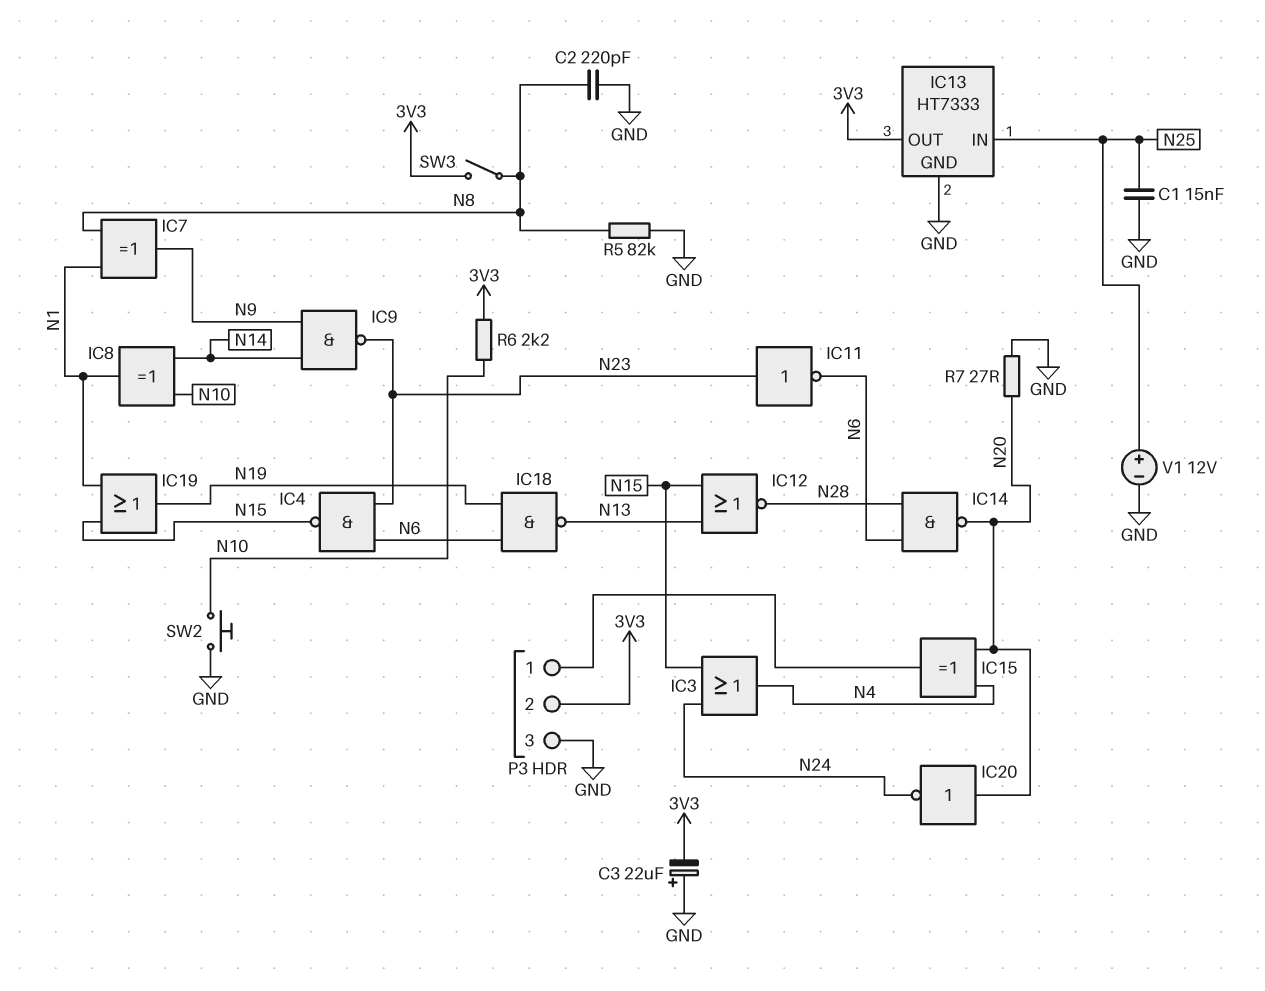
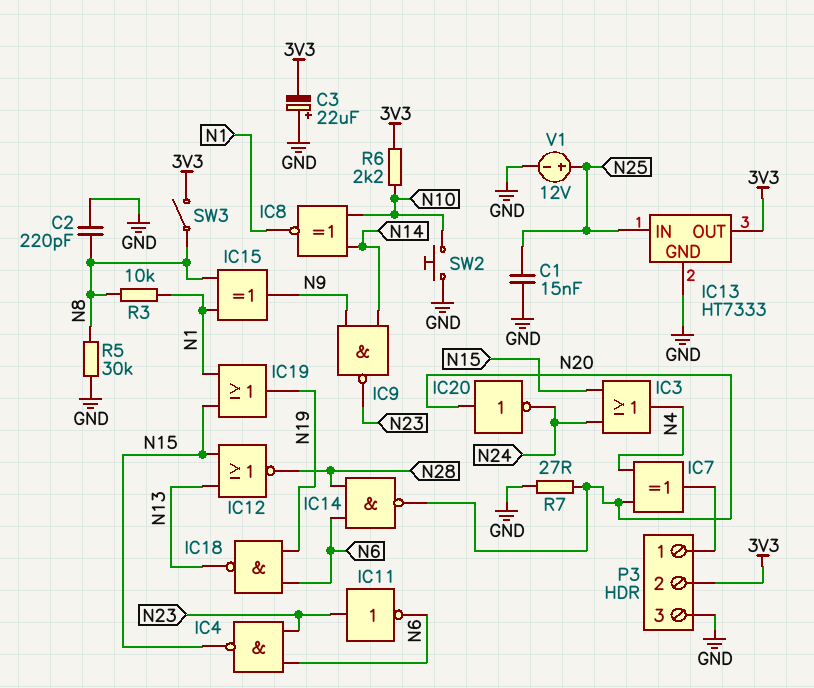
IC7: XOR (in N1, in N8, out N9) -> XOR (in N4, in N20, out P3/1)
IC8: XOR (in N10, in N14, out N1) -> XNOR (in N10, in N14, out N1)
IC15: XOR (in N4, in N20, out P3/1) -> XOR (in N1, in N8, out N9)
R3: none -> 10k (N1, N8)
R5: 82k (GND, N8) -> 30k (GND, N8)

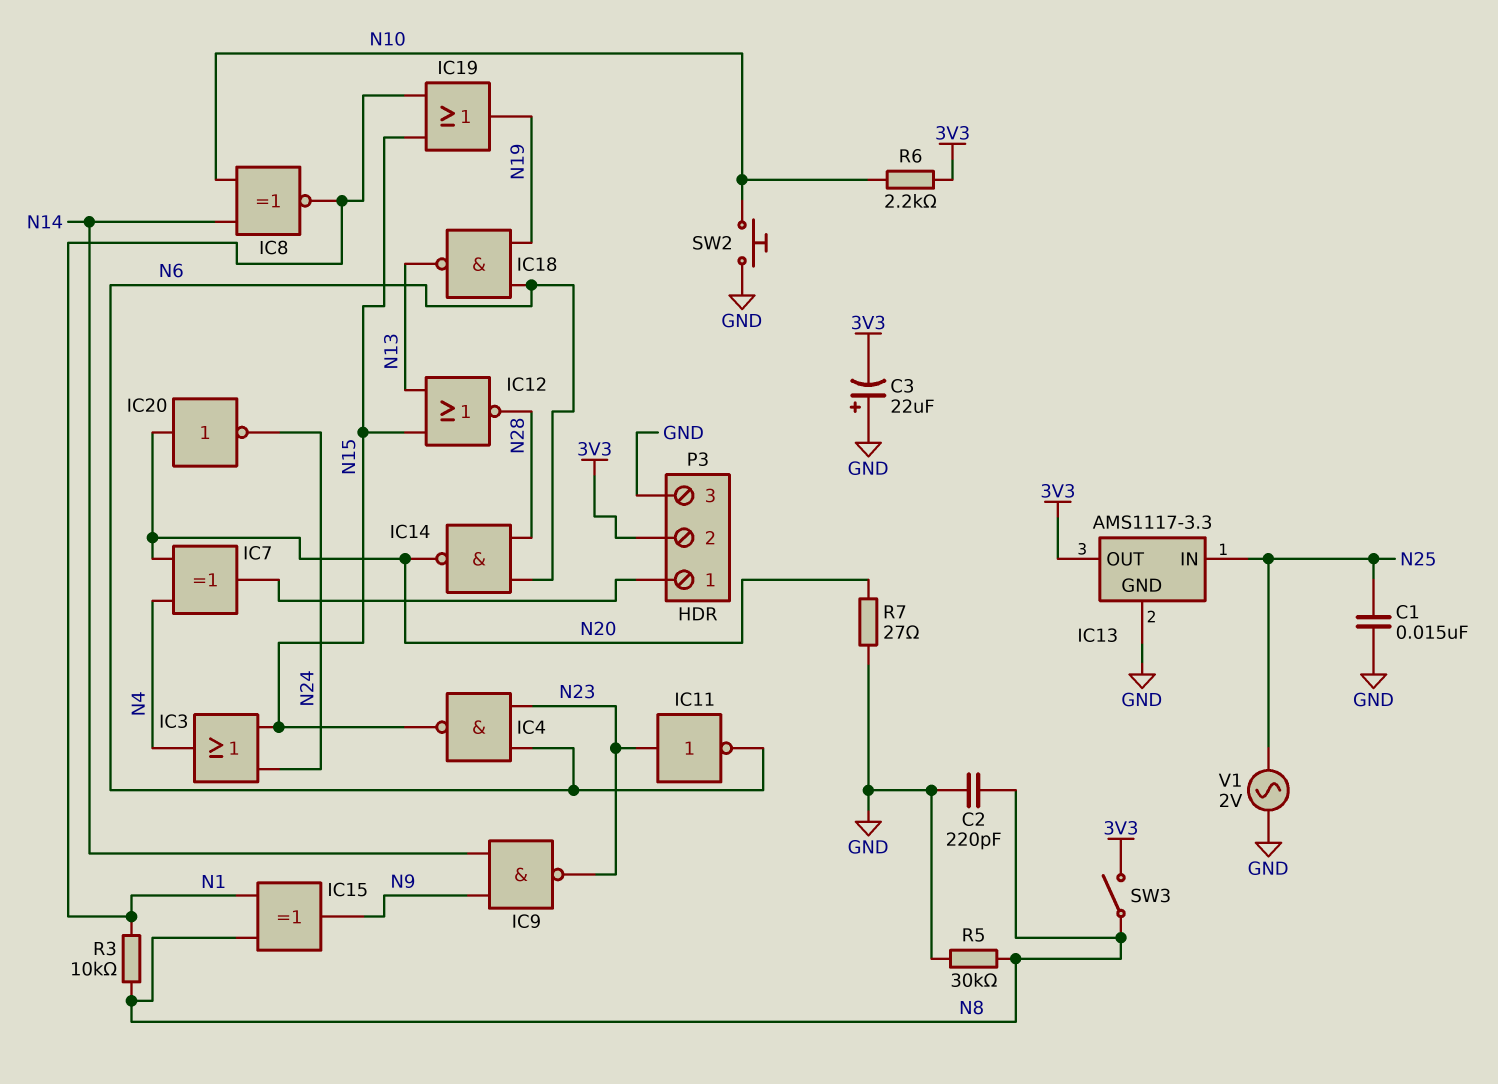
IC13: HT7333 -> AMS1117-3.3
V1: 12V (plus N25, minus GND) -> AC 2V (GND, N25)

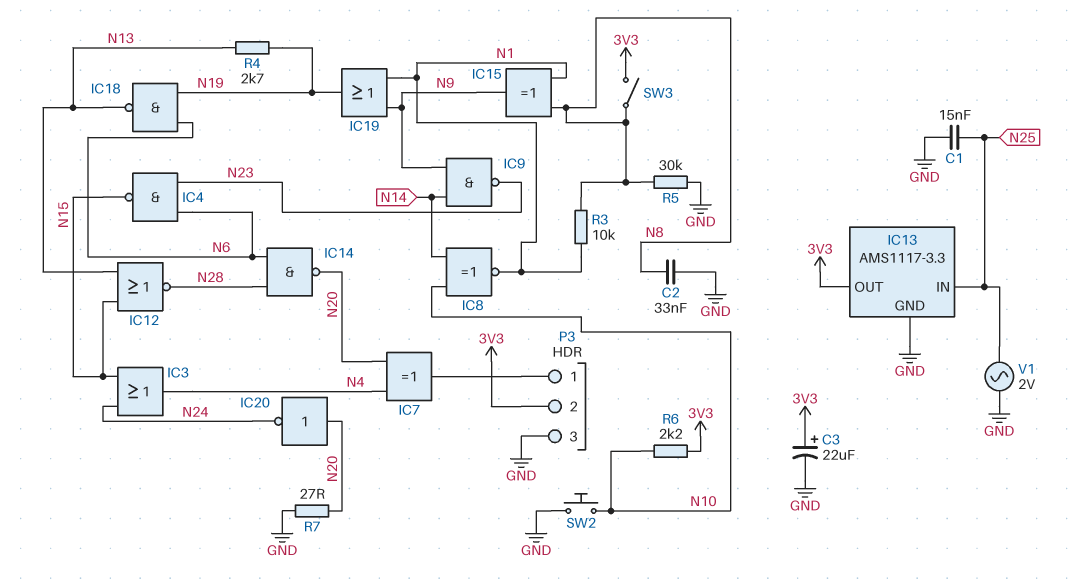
C2: 220pF (GND, N8) -> 33nF (GND, N8)
C3: 22uF (plus GND, minus 3V3) -> 22uF (plus 3V3, minus GND)
IC11: NOT (in N23, out N6) -> none
IC19: OR (in N1, in N15, out N19) -> OR (in N1, in N9, out N19)
R4: none -> 2.7k (N13, N19)

